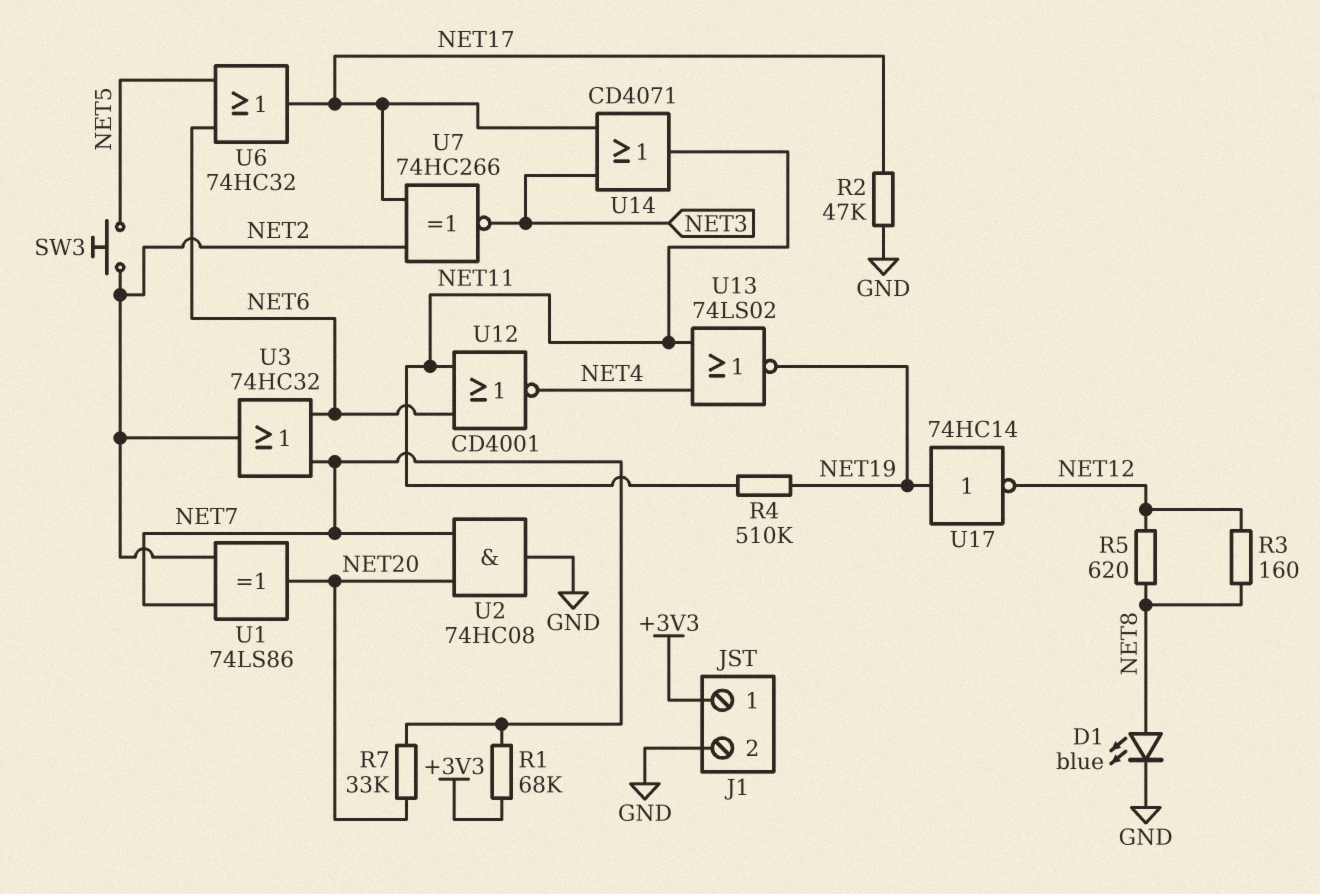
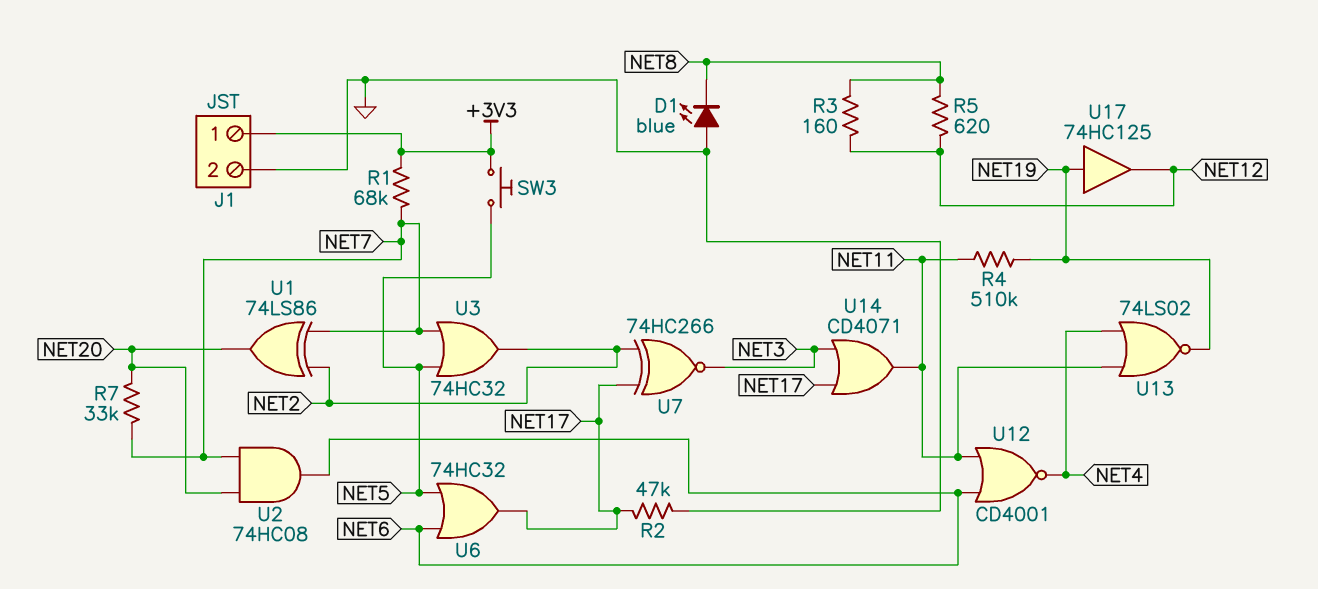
D1: LED blue (A NET8, K GND) -> LED blue (A GND, K NET8)
SW3: button (NET2, NET5) -> button (+3V3, NET5)
U2: AND 74HC08 (in NET7, in NET20, out GND) -> AND 74HC08 (in NET7, in NET20, out NET6)
U3: OR 74HC32 (in NET6, in NET7, out NET2) -> OR 74HC32 (in NET5, in NET7, out NET2)
U17: NOT 74HC14 (in NET19, out NET12) -> buffer 74HC125 (in NET19, out NET12)

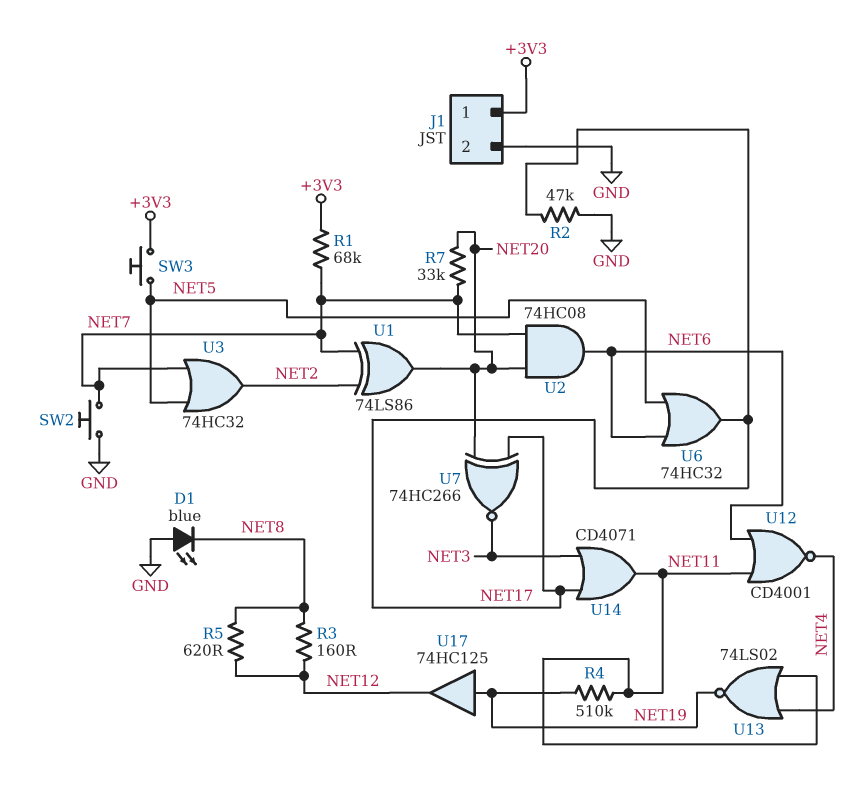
SW2: none -> button (GND, NET7)
U7: XNOR 74HC266 (in NET2, in NET17, out NET3) -> XNOR 74HC266 (in NET17, in NET20, out NET3)

